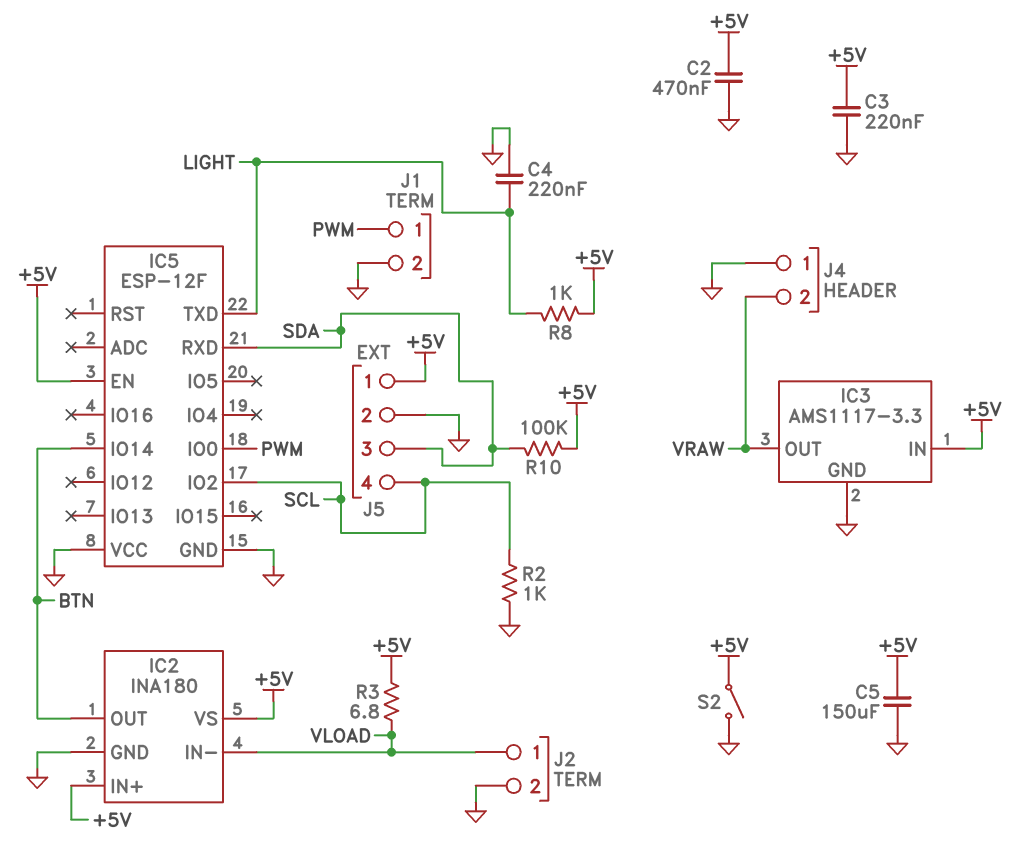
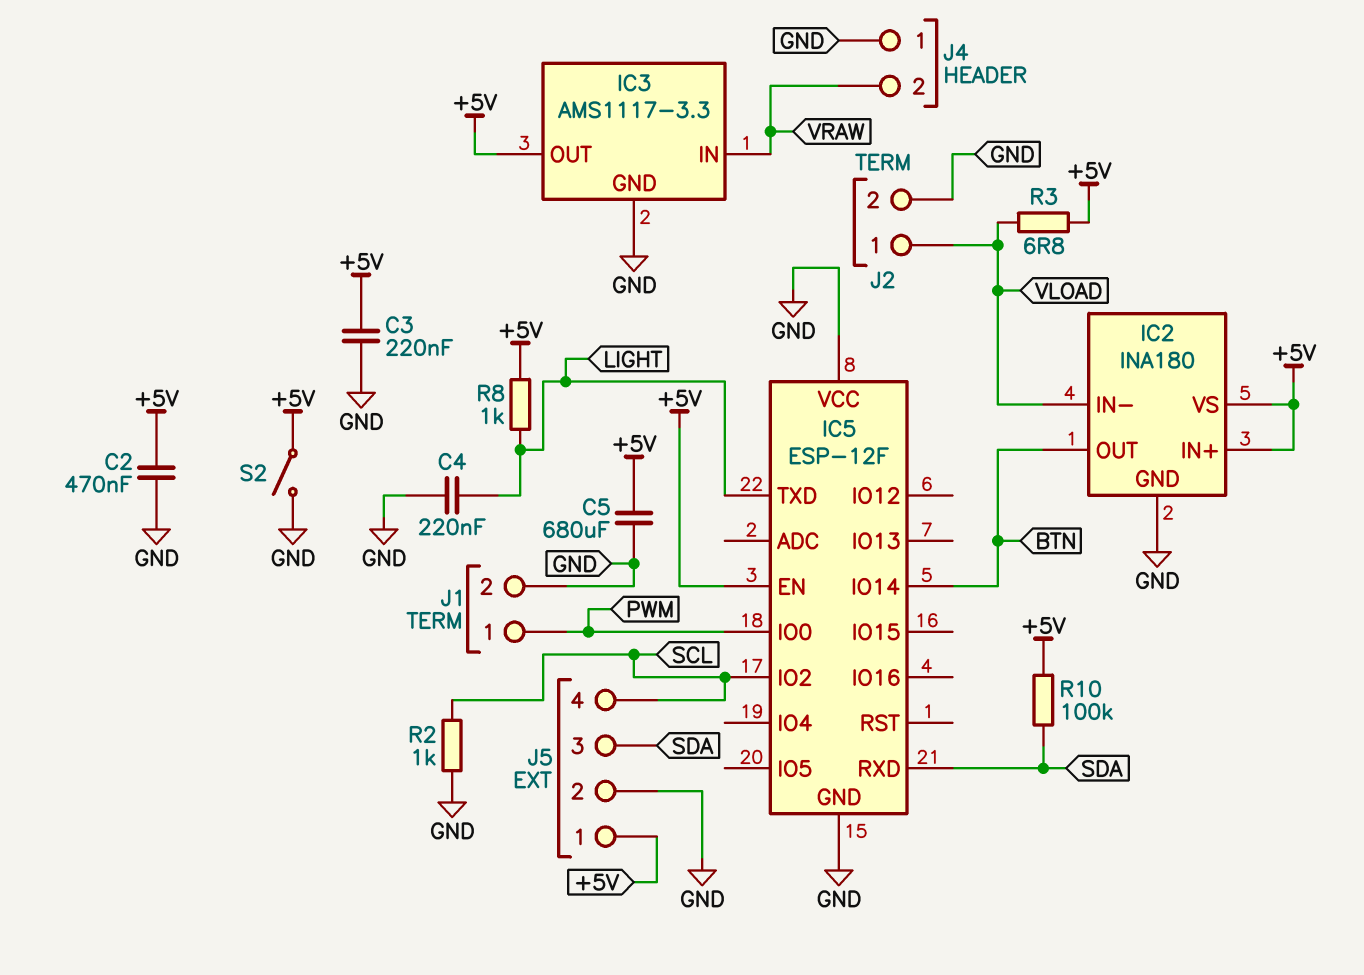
C5: 150uF (+5V, GND) -> 680uF (+5V, GND)
IC3 pin IN: +5V -> VRAW
IC3 pin OUT: VRAW -> +5V

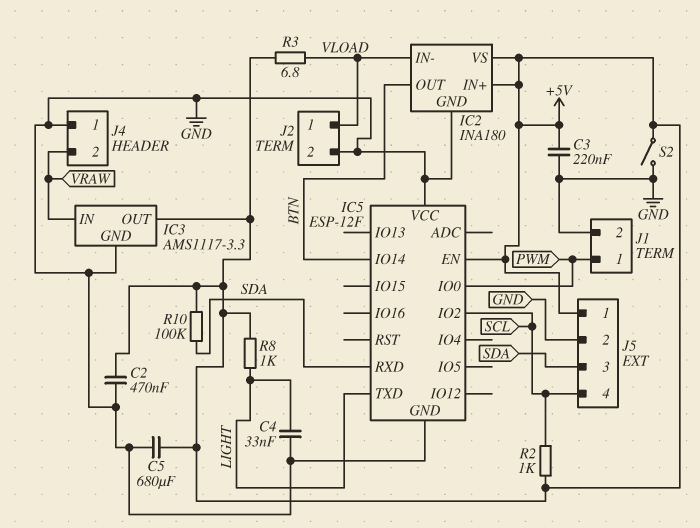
C4: 220nF (GND, LIGHT) -> 33nF (GND, LIGHT)
R2: 1k (GND, SCL) -> 1k (+5V, SCL)

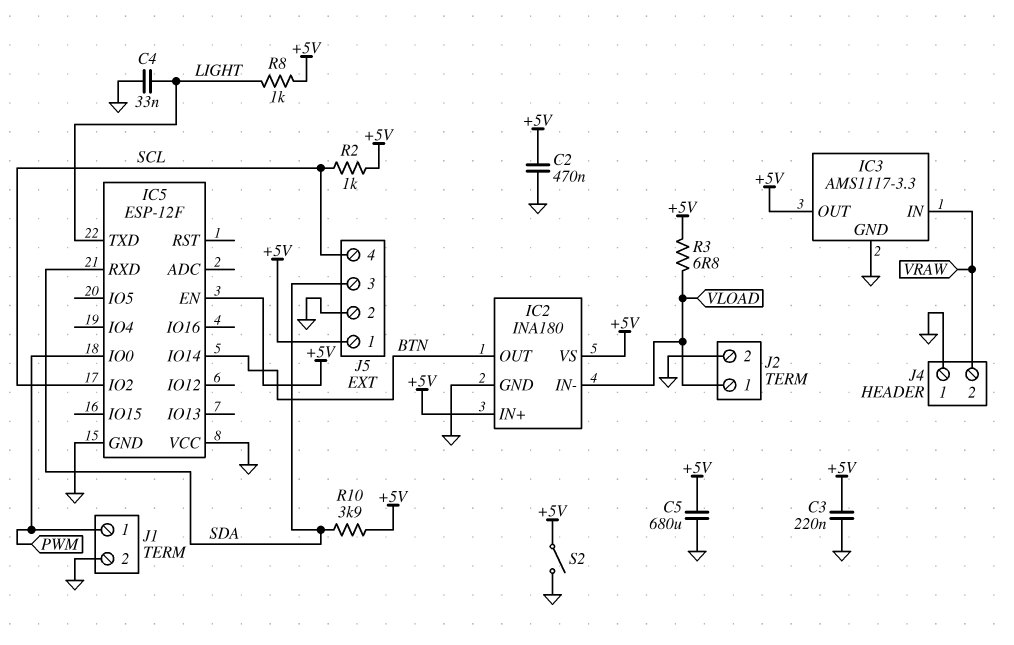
R10: 100k (+5V, SDA) -> 3.9k (+5V, SDA)

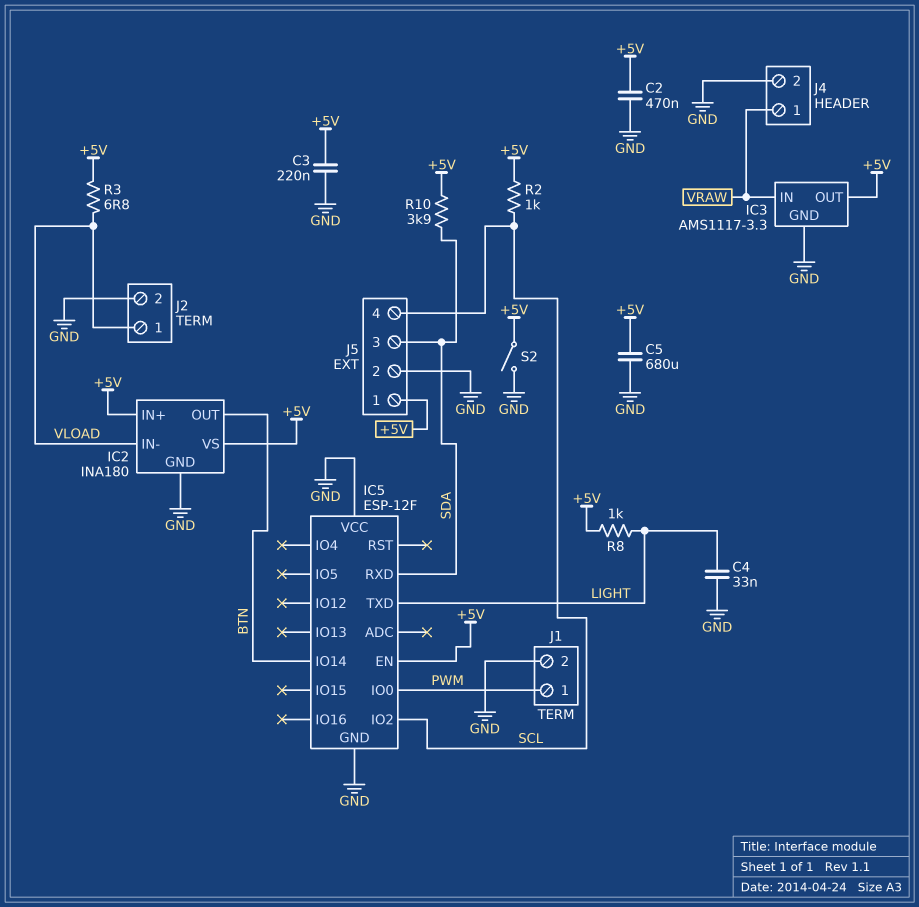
J4 pin 1: GND -> VRAW
J4 pin 2: VRAW -> GND

